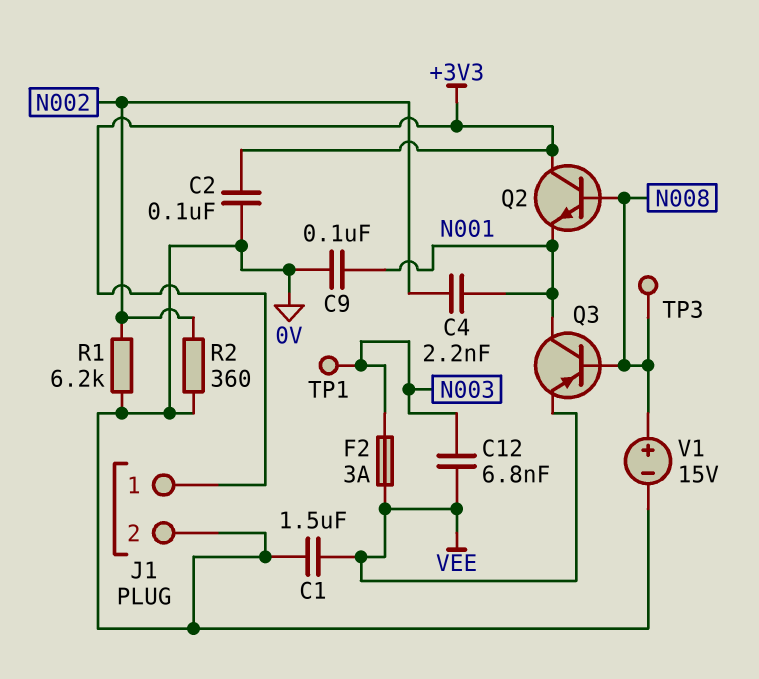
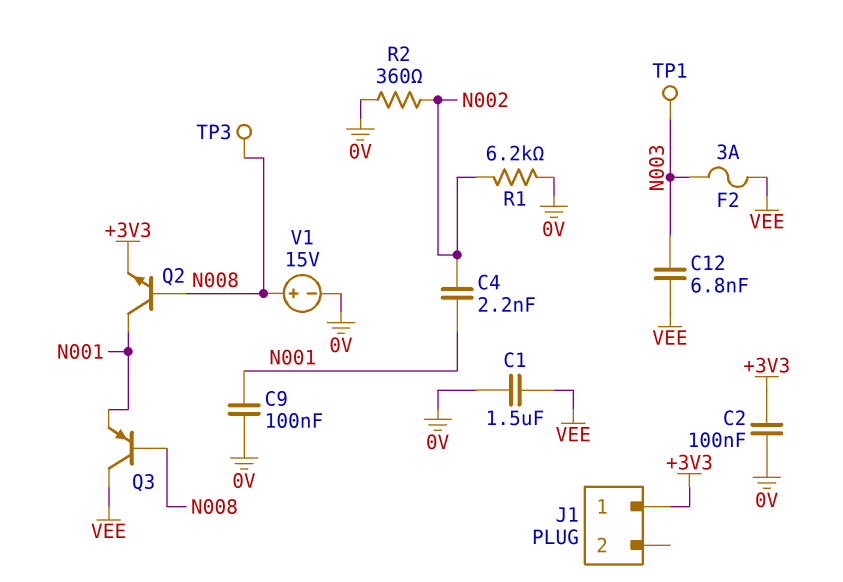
J1 pin 2: 0V -> none
Q2: NPN (B N008, C +3V3, E N001) -> NPN (B N008, C N001, E +3V3)
Q3: PNP (B N008, C N001, E VEE) -> PNP (B N008, C VEE, E N001)

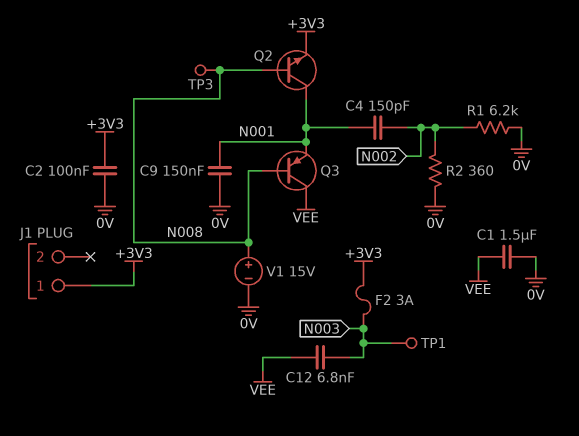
C4: 2.2nF (N001, N002) -> 150pF (N001, N002)
C9: 100nF (0V, N001) -> 150nF (0V, N001)
F2: 3A (N003, VEE) -> 3A (+3V3, N003)

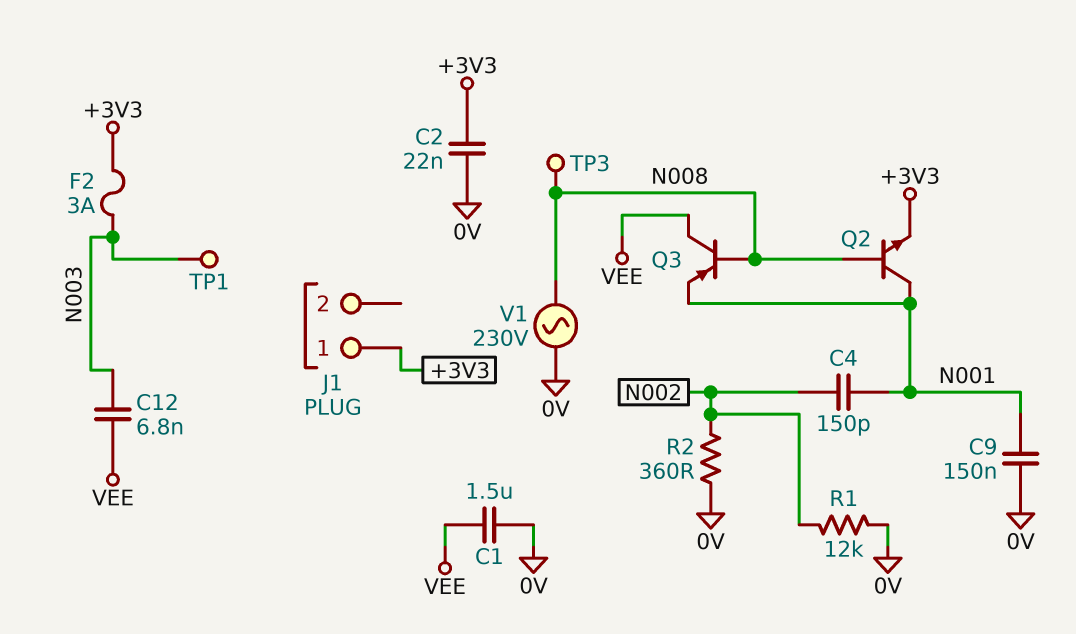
C2: 100nF (+3V3, 0V) -> 22nF (+3V3, 0V)
R1: 6.2k (0V, N002) -> 12k (0V, N002)
V1: 15V (plus N008, minus 0V) -> AC 230V (0V, N008)

